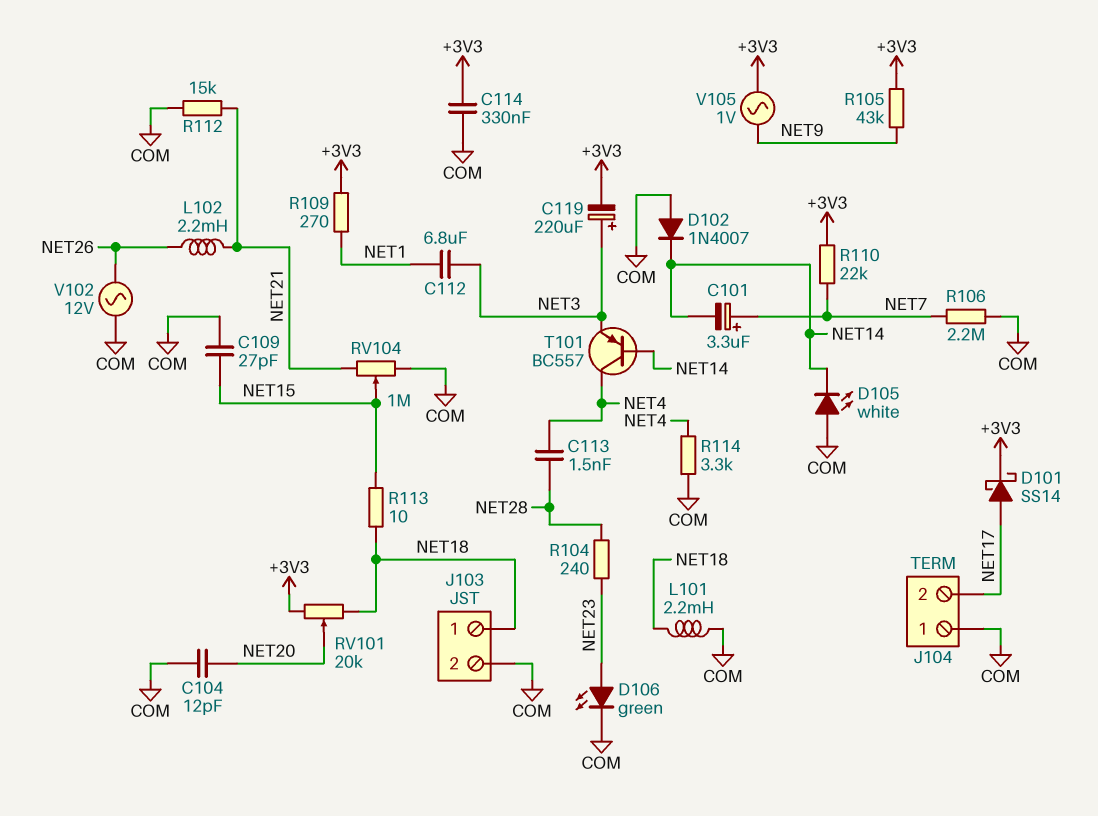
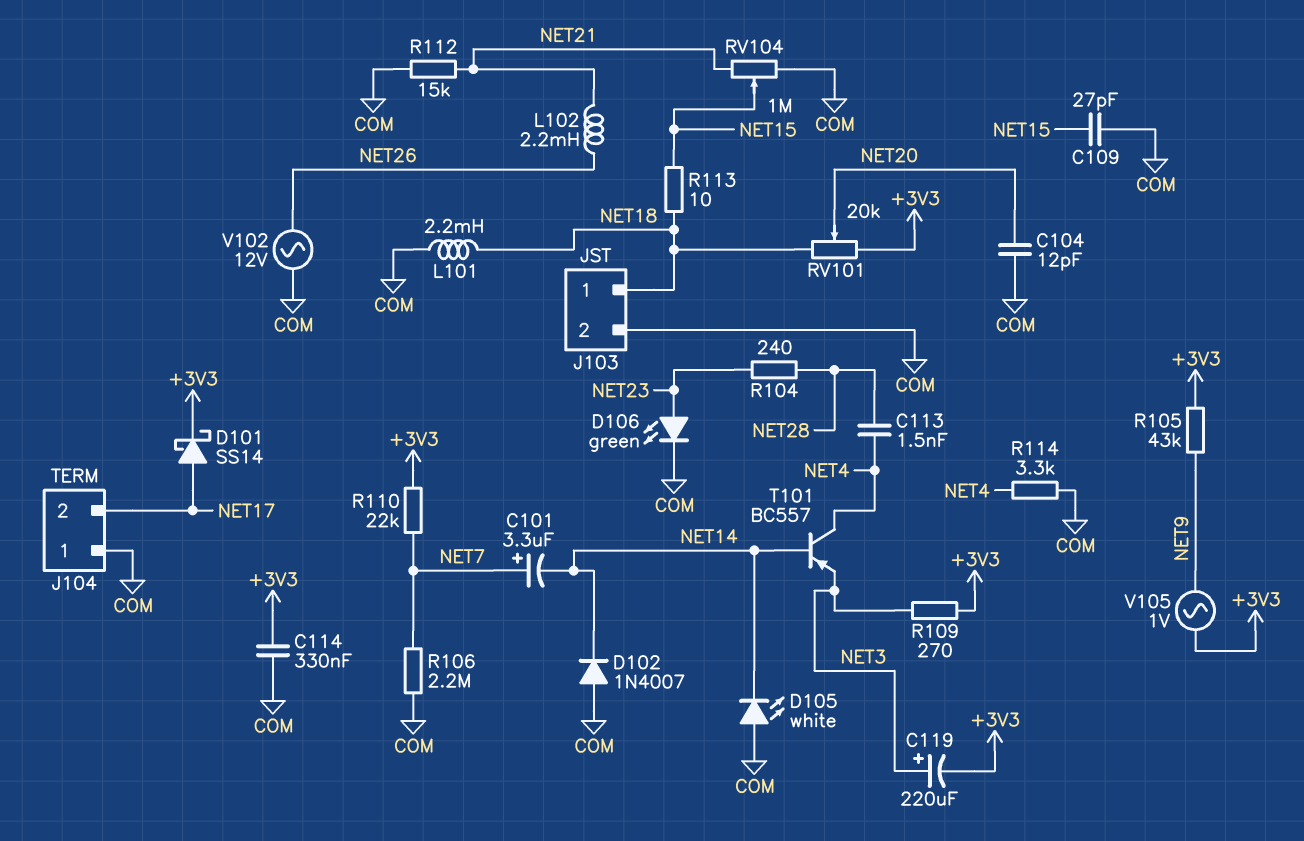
C112: 6.8uF (NET1, NET3) -> none
R109: 270 (+3V3, NET1) -> 270 (+3V3, NET3)

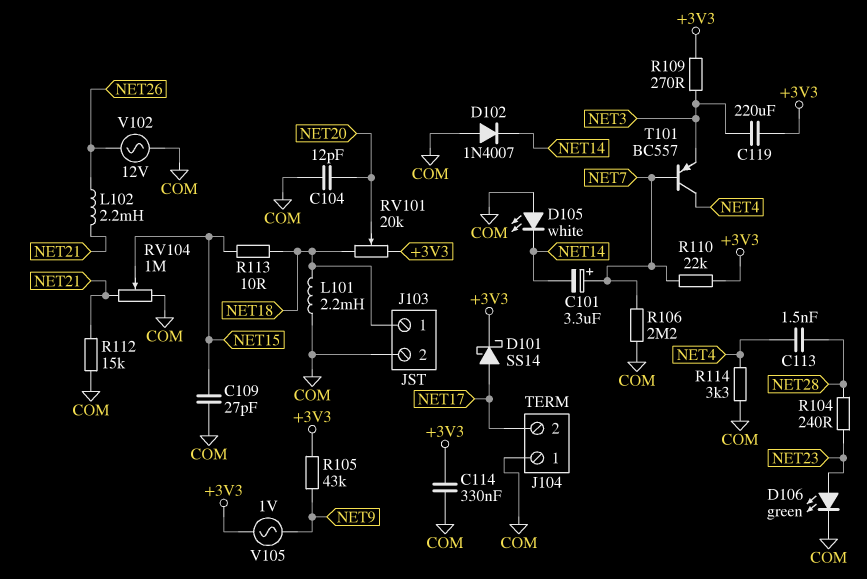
C119: 220uF (plus NET3, minus +3V3) -> 220uF (+3V3, NET3)
T101: PNP BC557 (B NET14, C NET4, E NET3) -> PNP BC557 (B NET7, C NET4, E NET3)

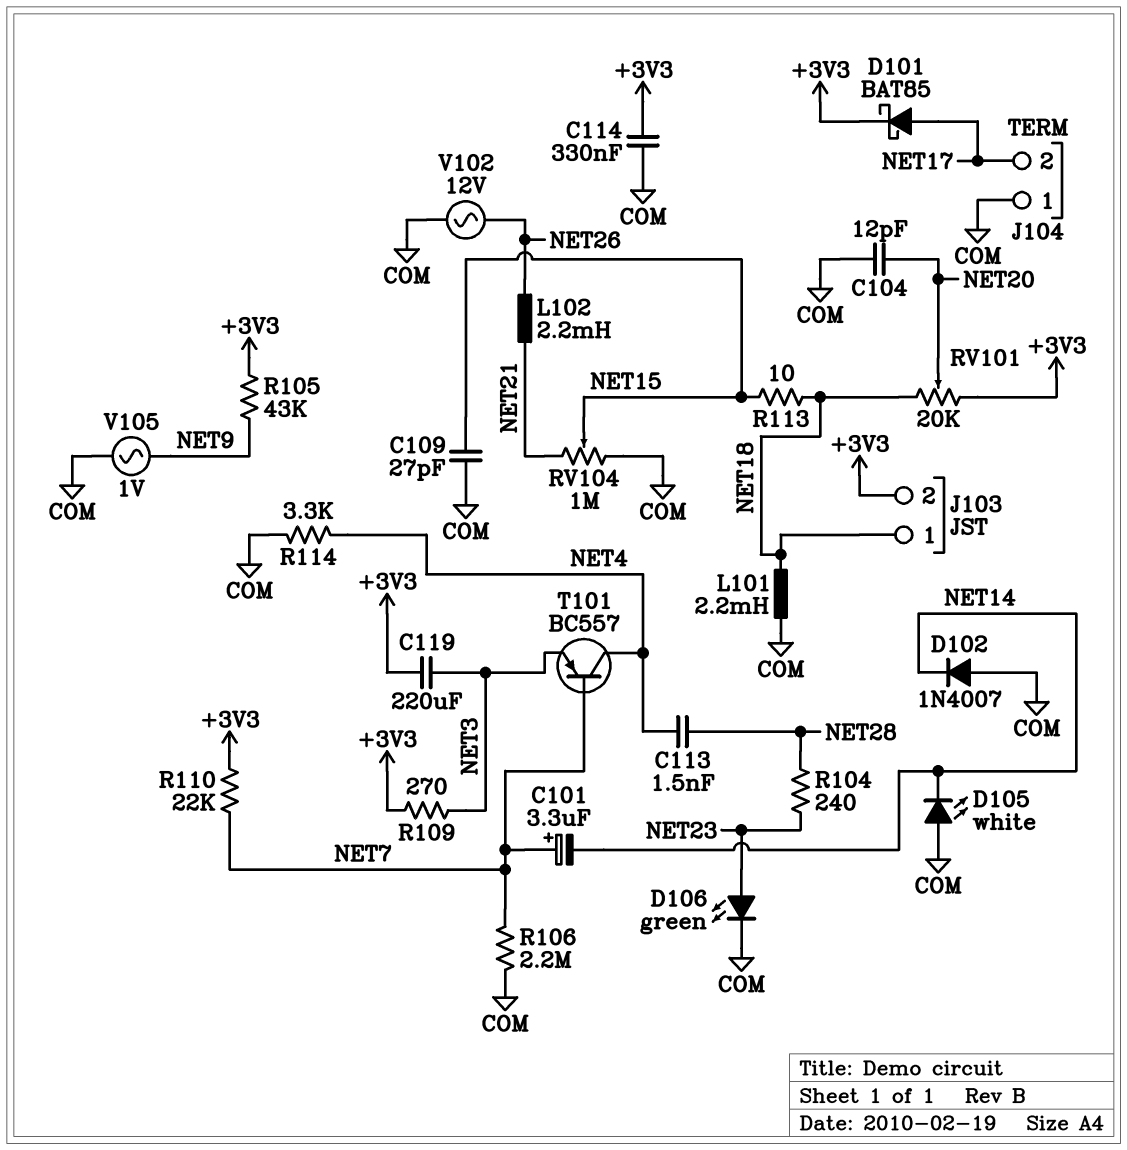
D101: schottky SS14 (A NET17, K +3V3) -> schottky BAT85 (A NET17, K +3V3)
J103 pin 2: COM -> +3V3
R112: 15k (COM, NET21) -> none
V105: AC 1V (+3V3, NET9) -> AC 1V (COM, NET9)

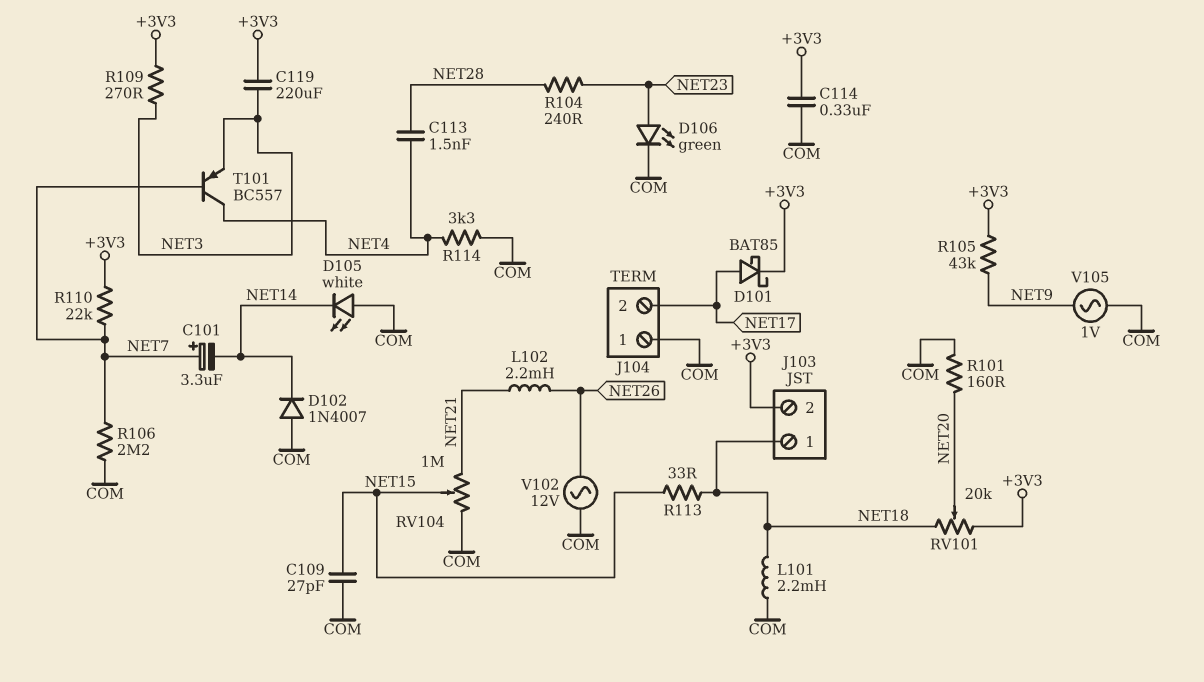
C104: 12pF (COM, NET20) -> none
R101: none -> 160 (COM, NET20)
R113: 10 (NET15, NET18) -> 33 (NET15, NET18)

